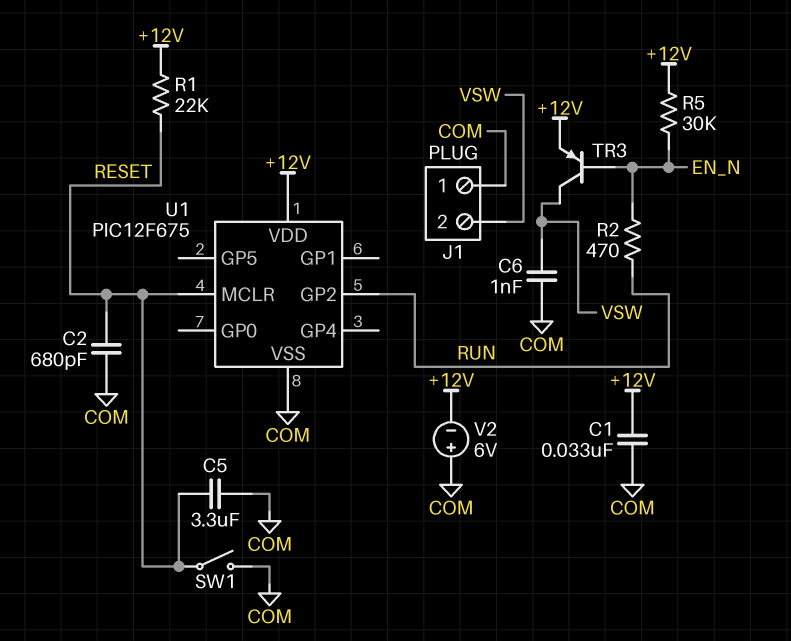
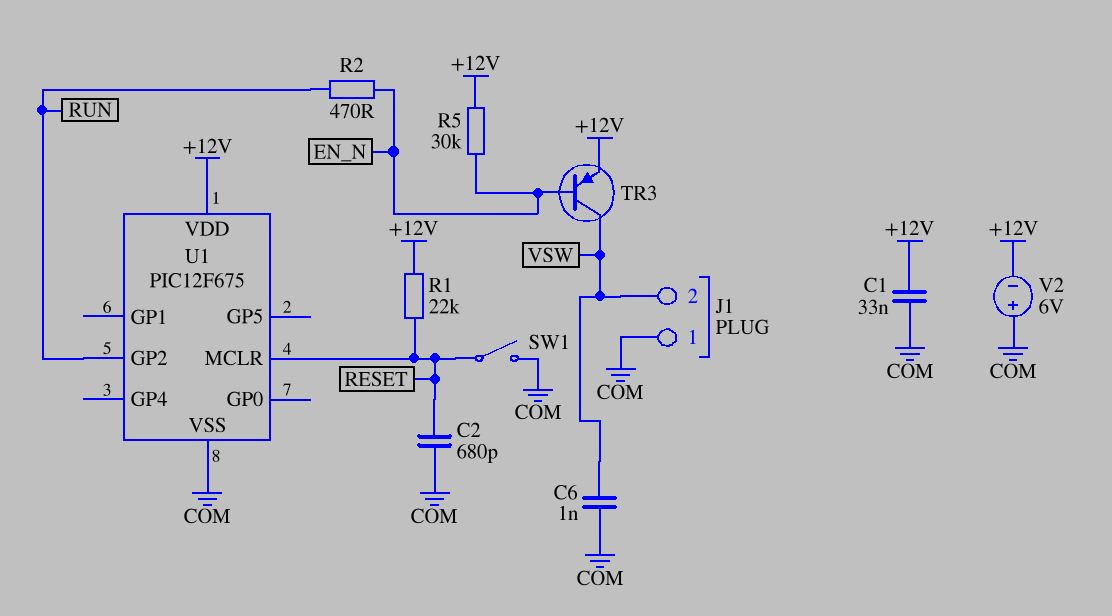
C5: 3.3uF (COM, RESET) -> none

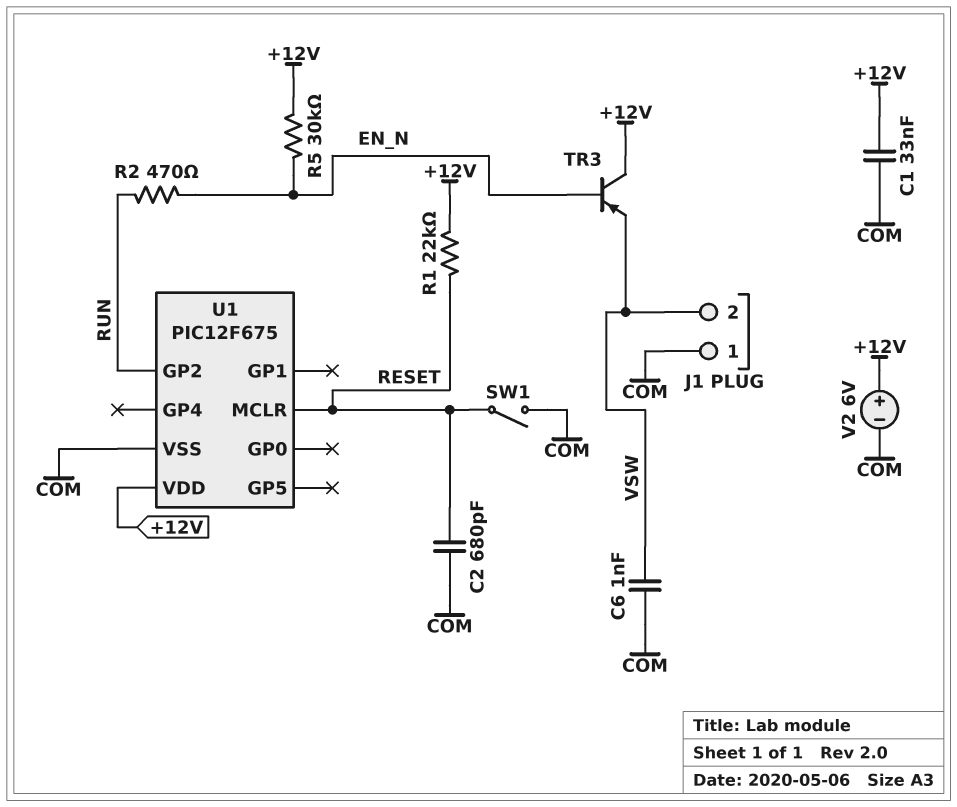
TR3: PNP (B EN_N, C VSW, E +12V) -> PNP (B EN_N, C +12V, E VSW)
V2: 6V (plus COM, minus +12V) -> 6V (plus +12V, minus COM)

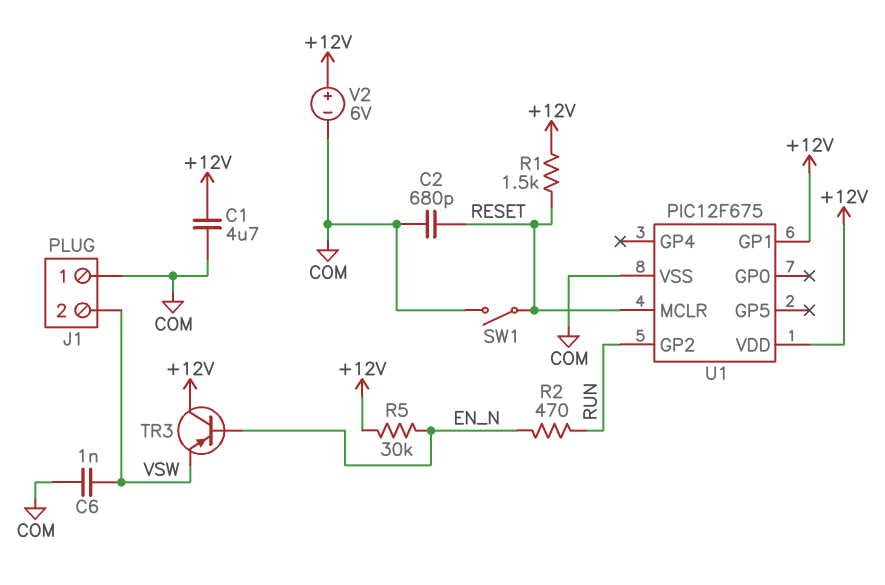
C1: 33nF (+12V, COM) -> 4.7uF (+12V, COM)
R1: 22k (+12V, RESET) -> 1.5k (+12V, RESET)
U1 pin GP1: none -> +12V

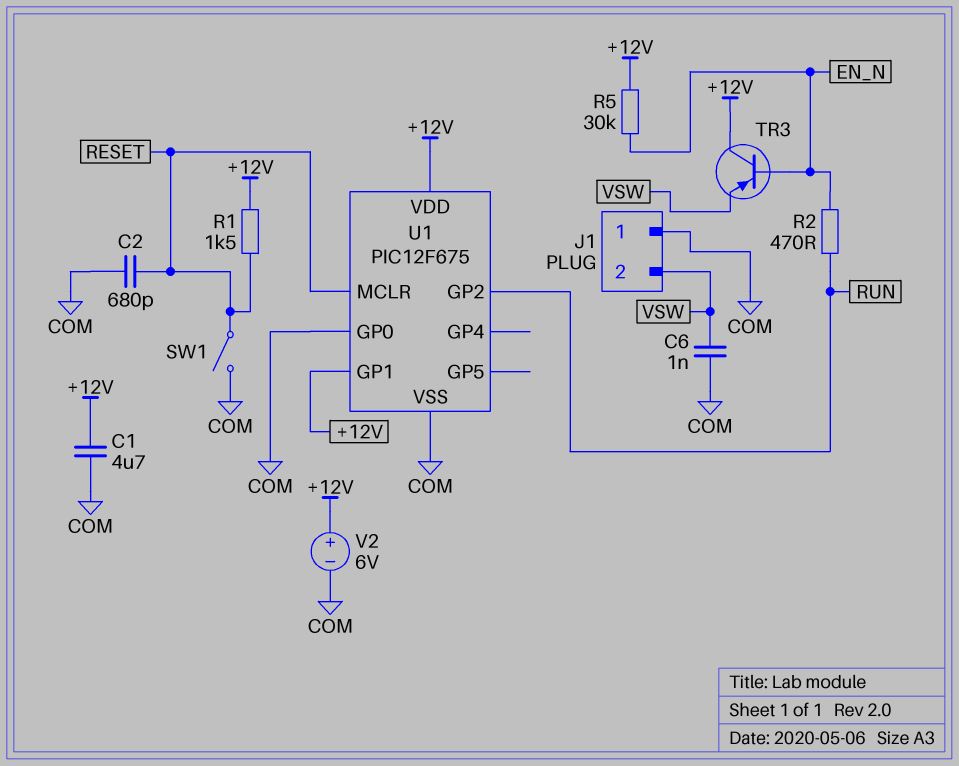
U1 pin GP0: none -> COM

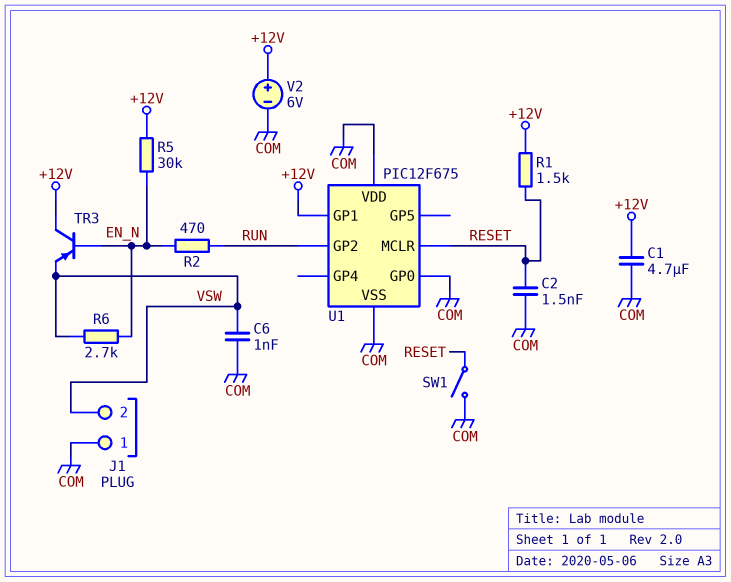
C2: 680pF (COM, RESET) -> 1.5nF (COM, RESET)
R6: none -> 2.7k (EN_N, VSW)
U1 pin VDD: +12V -> COM

